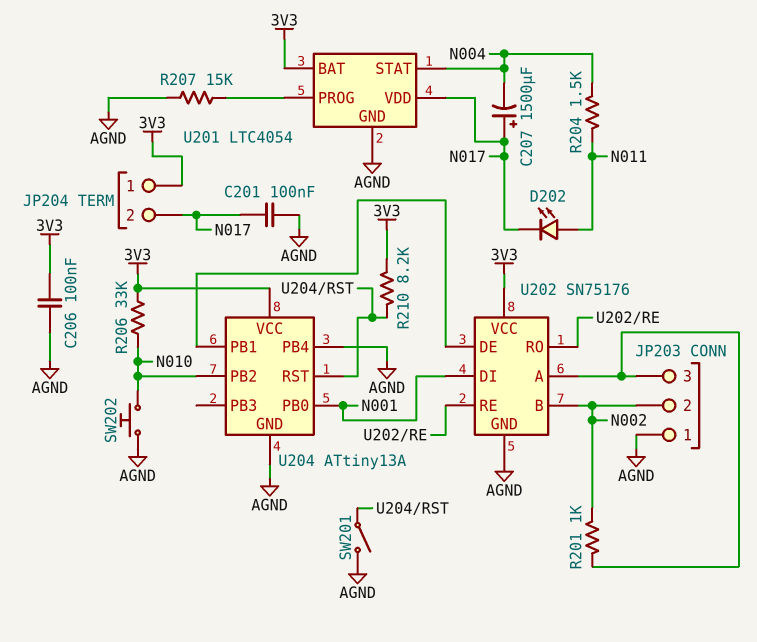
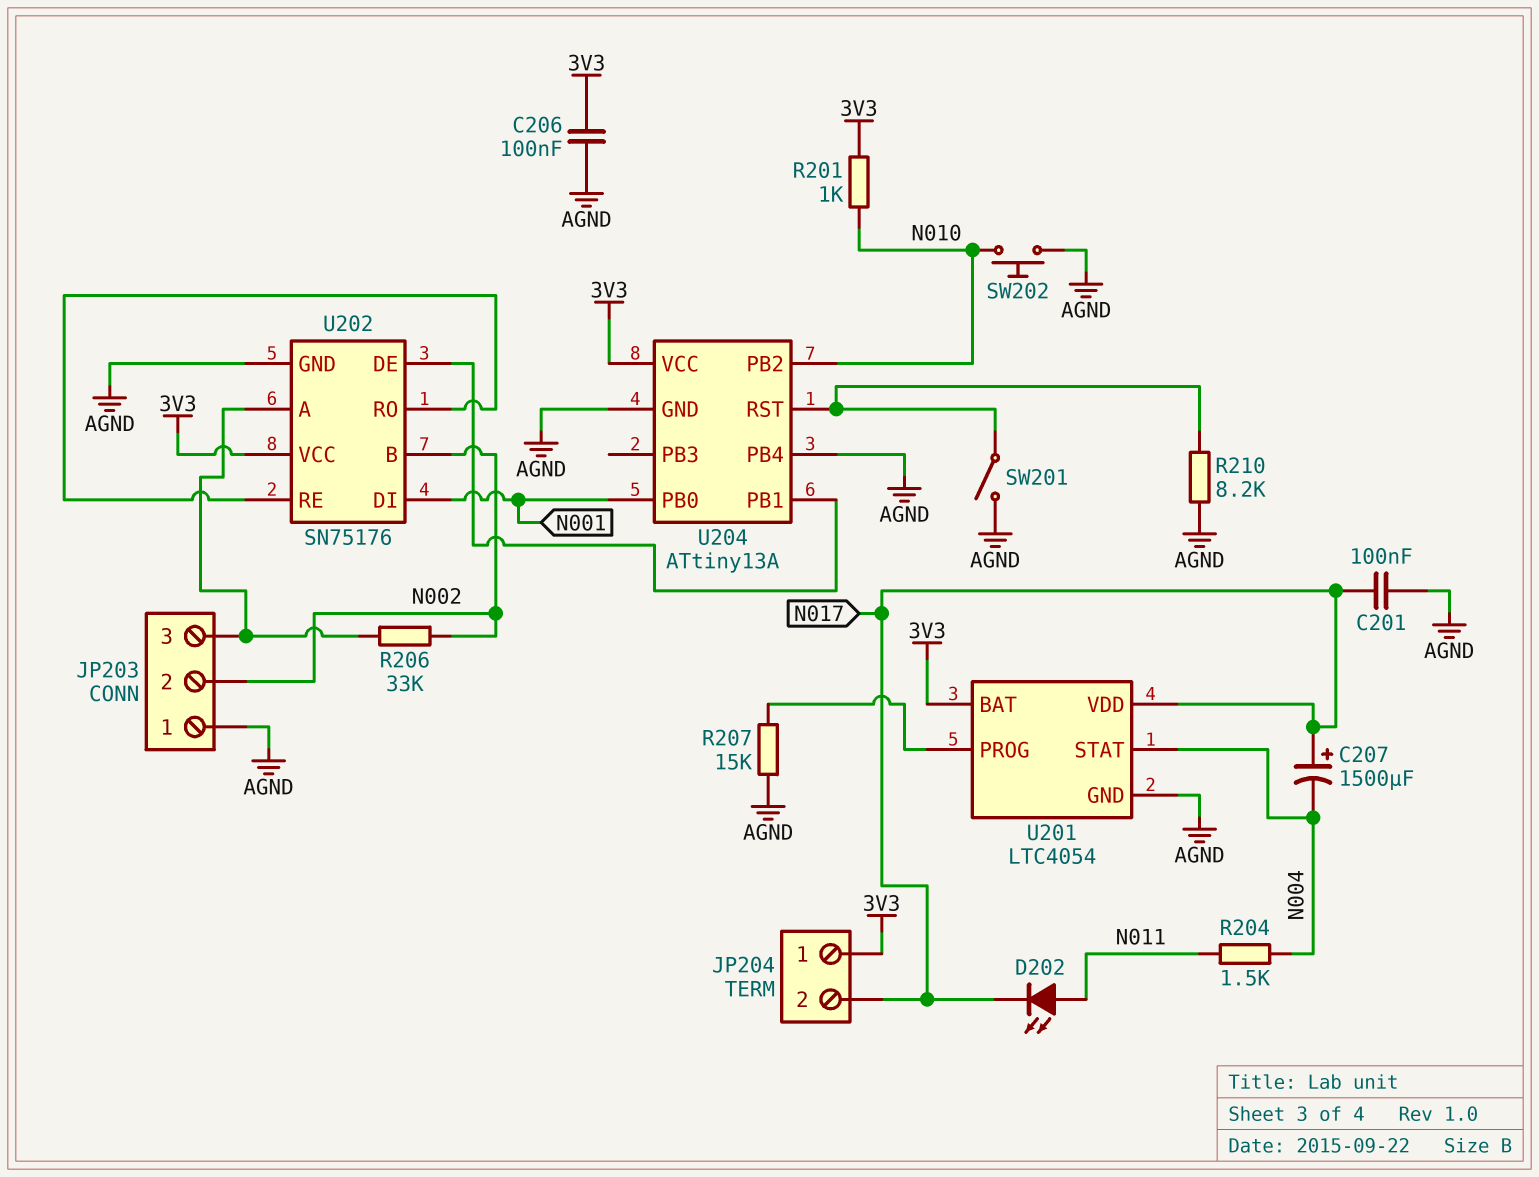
R201: 1k (JP203/3, N002) -> 1k (3V3, N010)
R206: 33k (3V3, N010) -> 33k (JP203/3, N002)
R210: 8.2k (3V3, U204/RST) -> 8.2k (AGND, U204/RST)

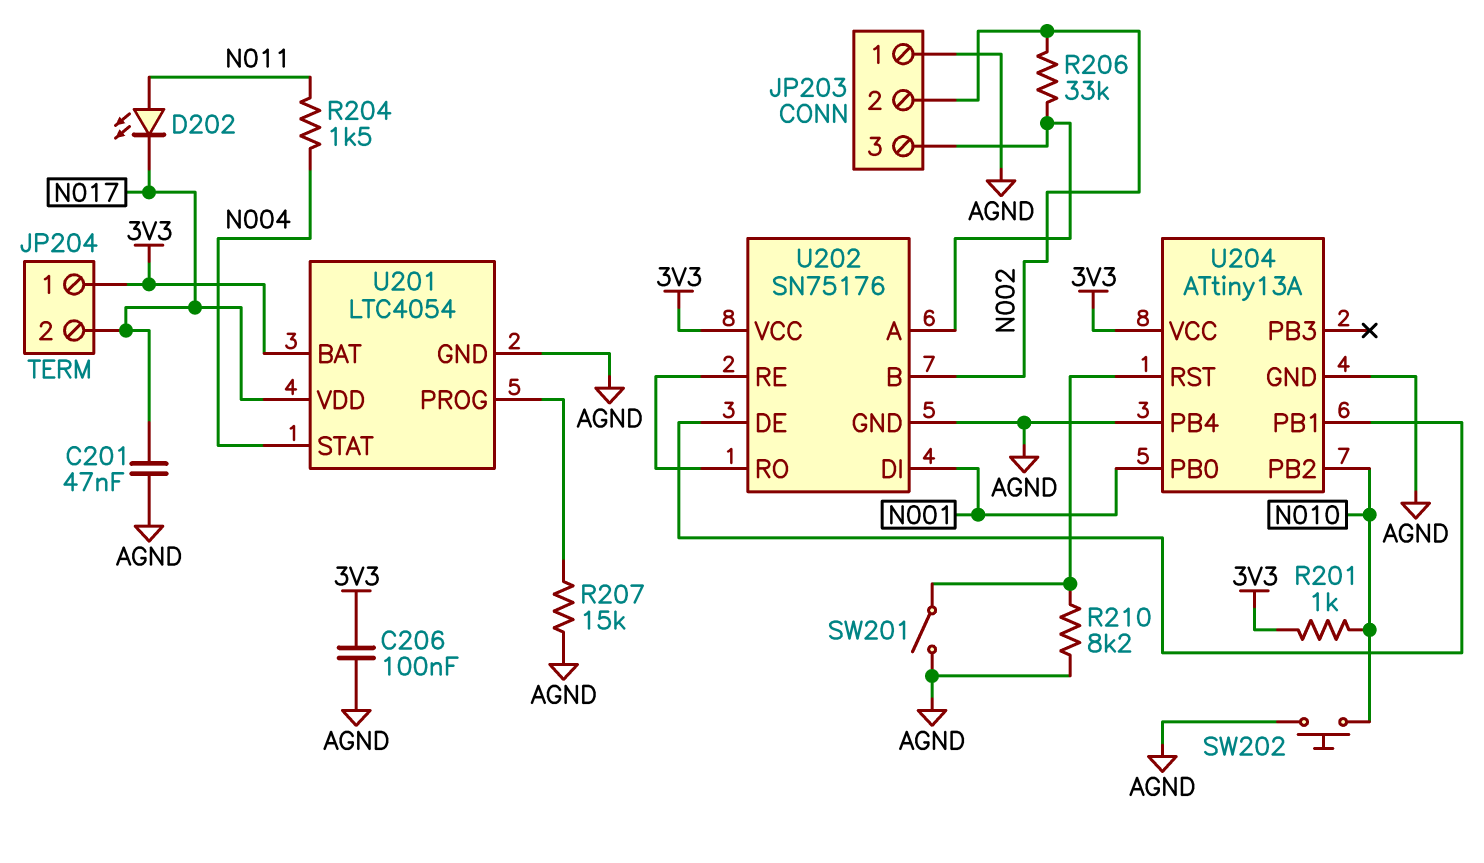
C201: 100nF (AGND, N017) -> 47nF (AGND, N017)
C207: 1500uF (plus N017, minus N004) -> none

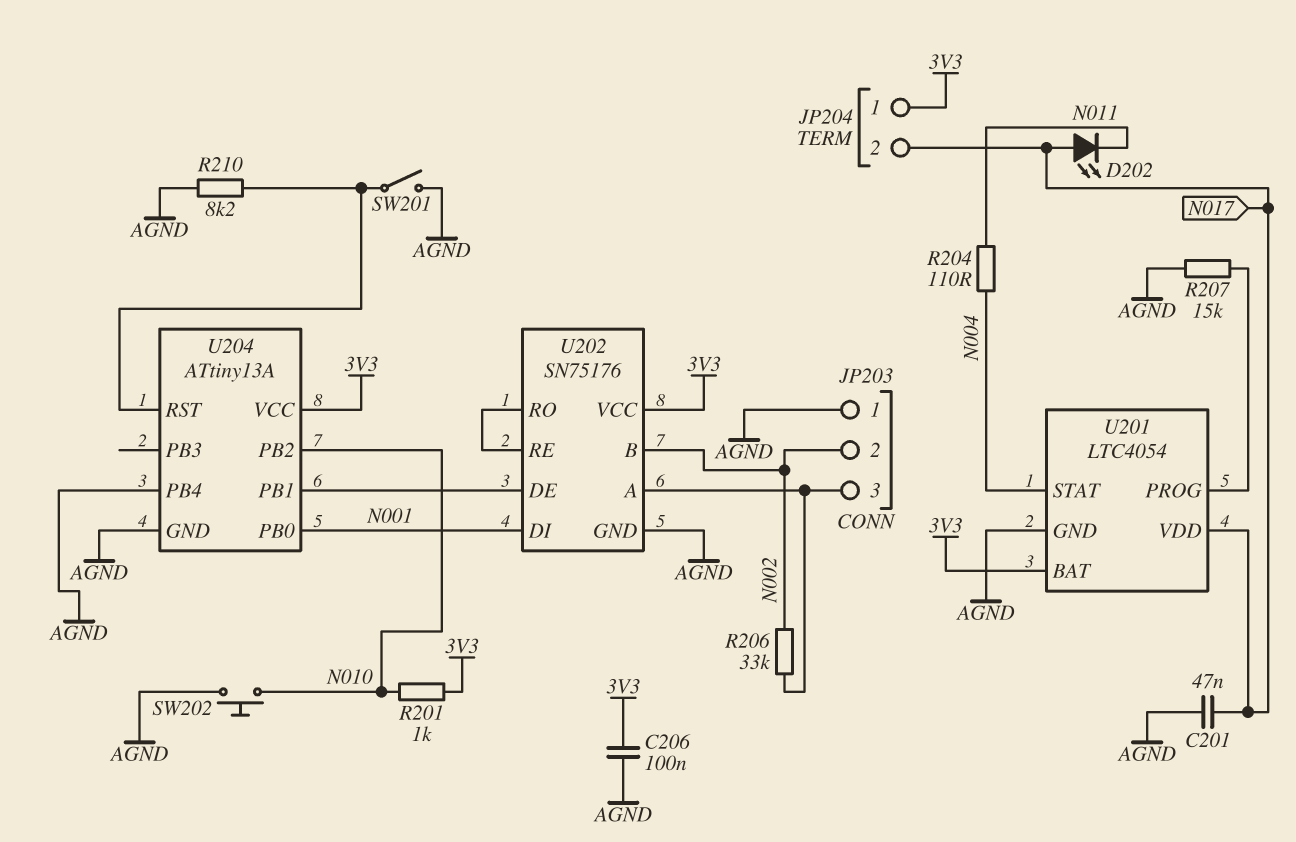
D202: LED (A N011, K N017) -> LED (A N017, K N011)
R204: 1.5k (N004, N011) -> 110 (N004, N011)

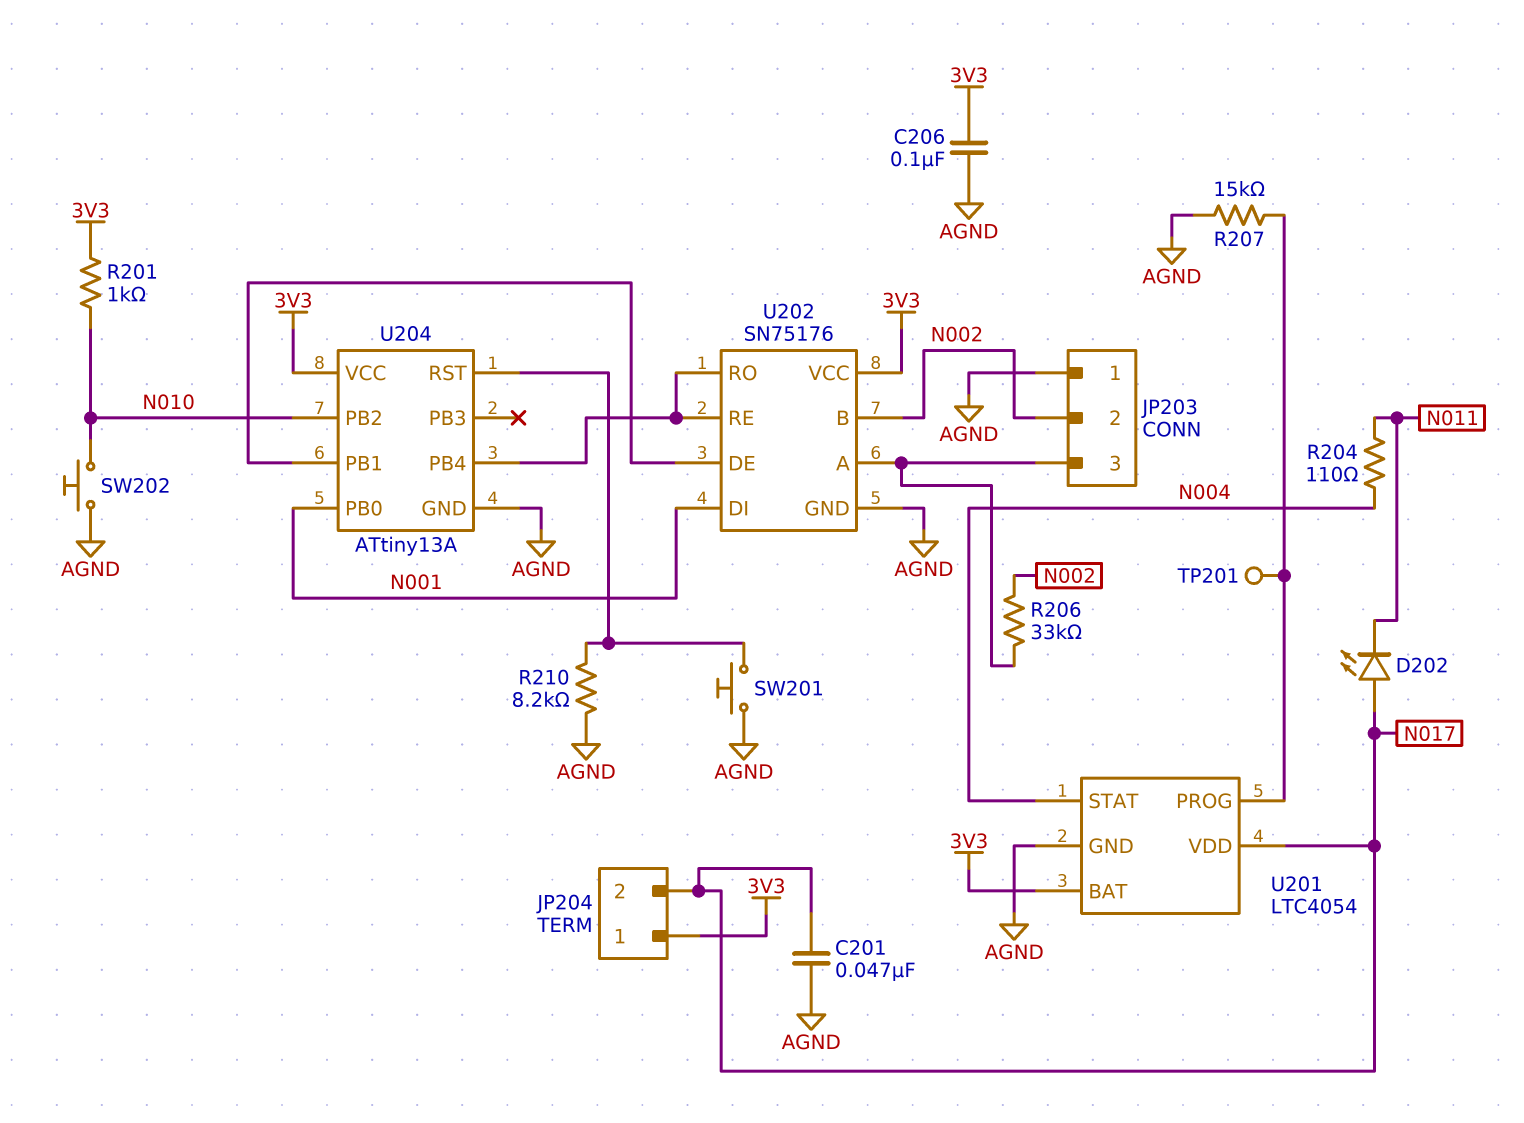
SW201: switch (AGND, U204/RST) -> button (AGND, U204/RST)
TP201: none -> test point (U201/PROG)
U204 pin PB4: AGND -> U202/RE

